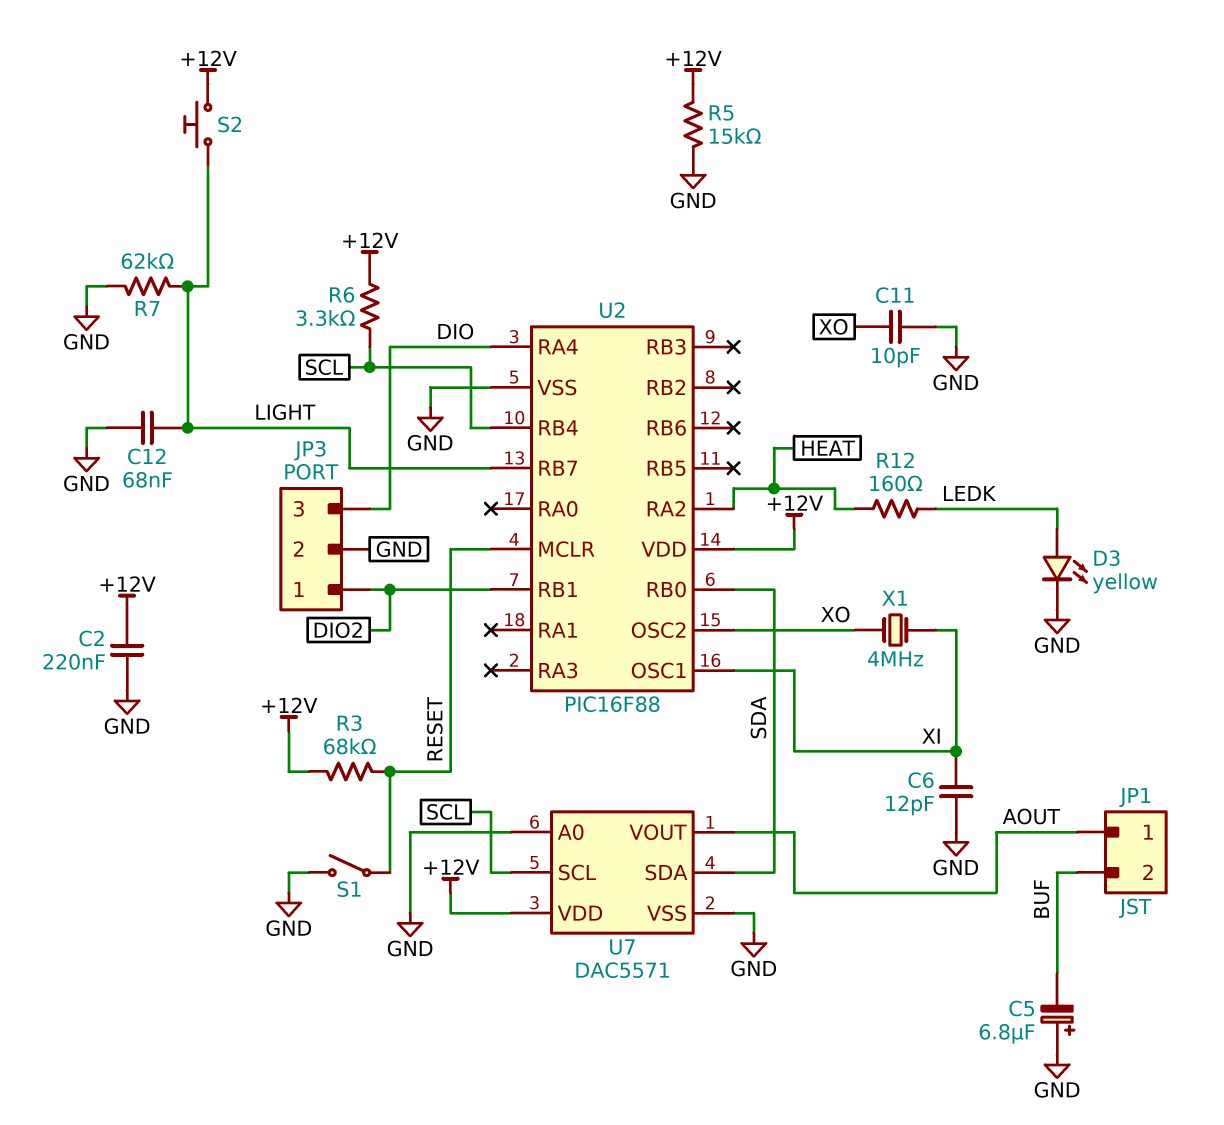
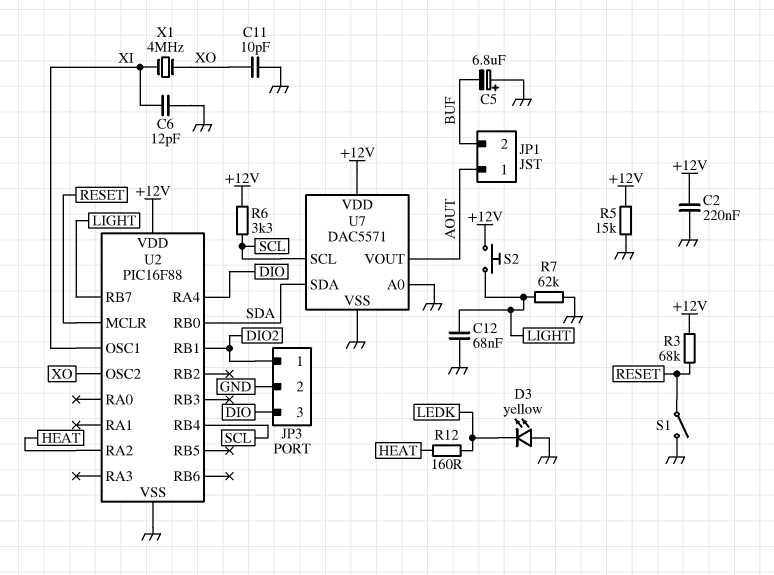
D3: LED yellow (A LEDK, K GND) -> LED yellow (A GND, K LEDK)

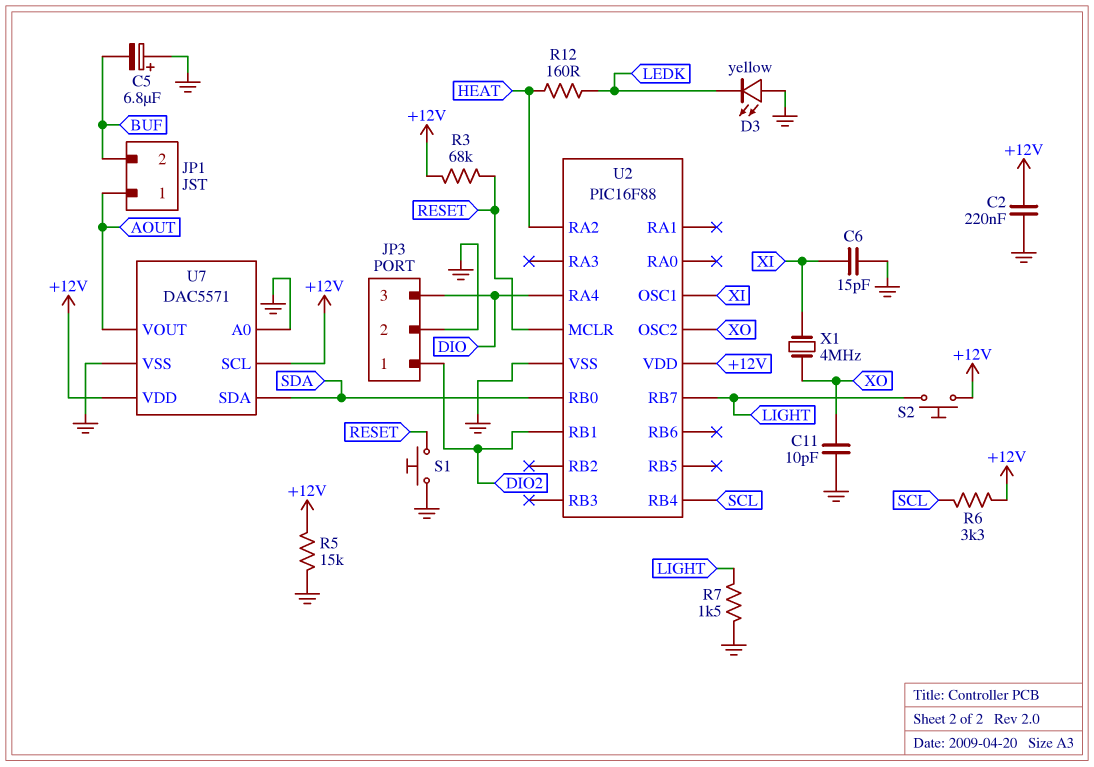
C6: 12pF (GND, XI) -> 15pF (GND, XI)
C12: 68nF (GND, LIGHT) -> none
R7: 62k (GND, LIGHT) -> 1.5k (GND, LIGHT)
S1: switch (GND, RESET) -> button (GND, RESET)
U7 pin SCL: SCL -> +12V

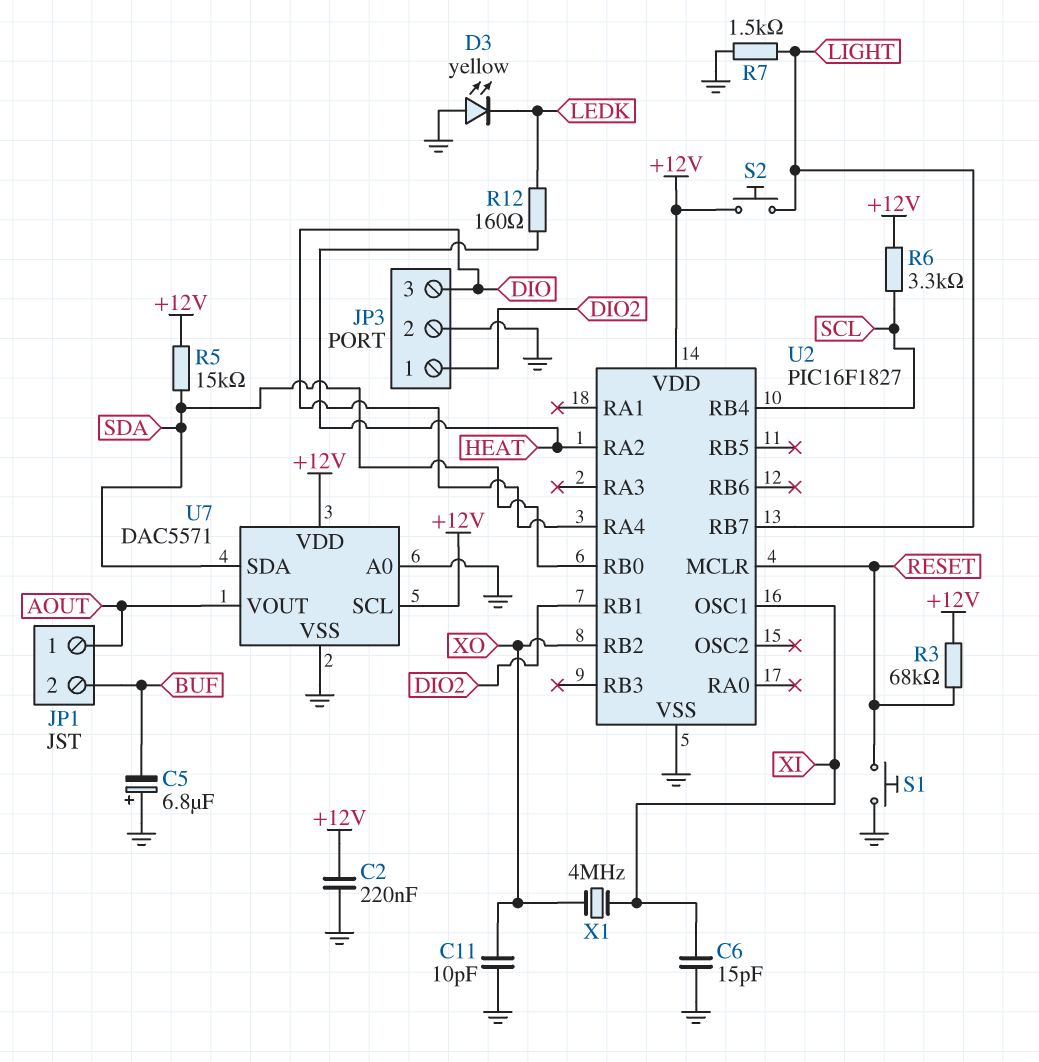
R5: 15k (+12V, GND) -> 15k (+12V, SDA)
U2: PIC16F88 -> PIC16F1827
U2 pin OSC2: XO -> none
U2 pin RB2: none -> XO

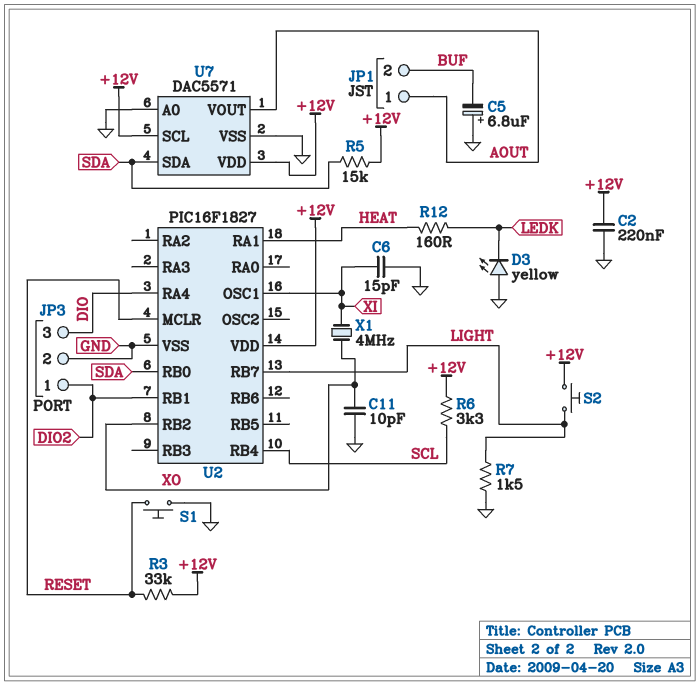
R3: 68k (+12V, RESET) -> 33k (+12V, RESET)
U2 pin RA1: none -> HEAT
U2 pin RA2: HEAT -> none

